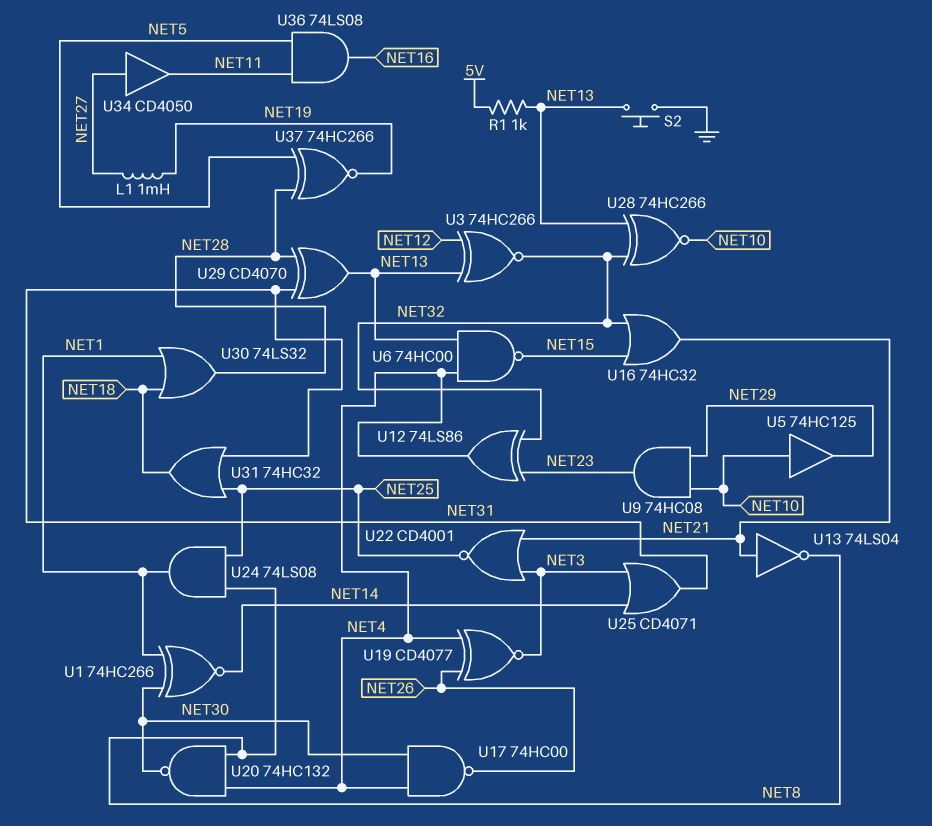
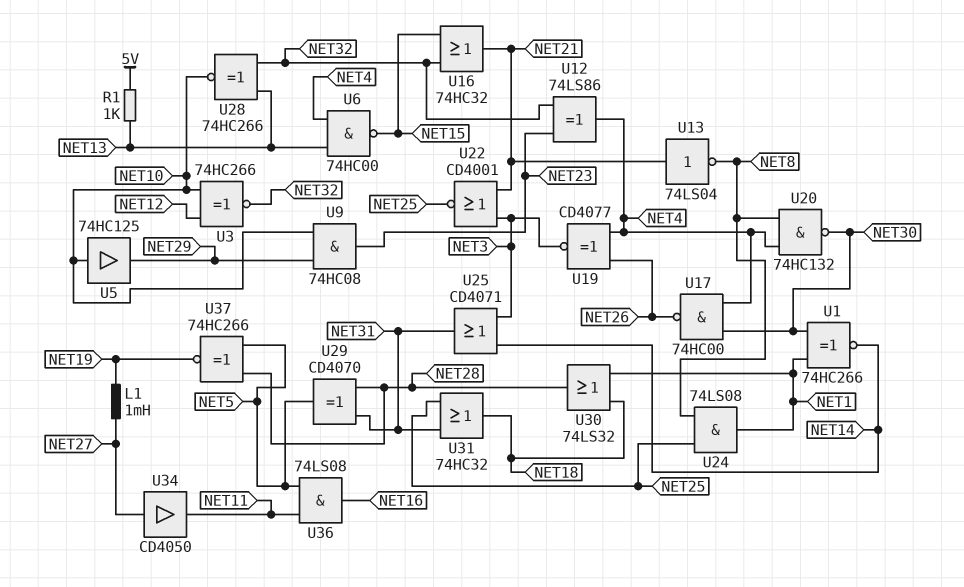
S2: button (GND, NET13) -> none
U3: XNOR 74HC266 (in NET12, in NET13, out NET32) -> XNOR 74HC266 (in NET10, in NET12, out NET32)
U29: XOR CD4070 (in NET28, in NET31, out NET13) -> XOR CD4070 (in NET28, in NET31, out NET5)

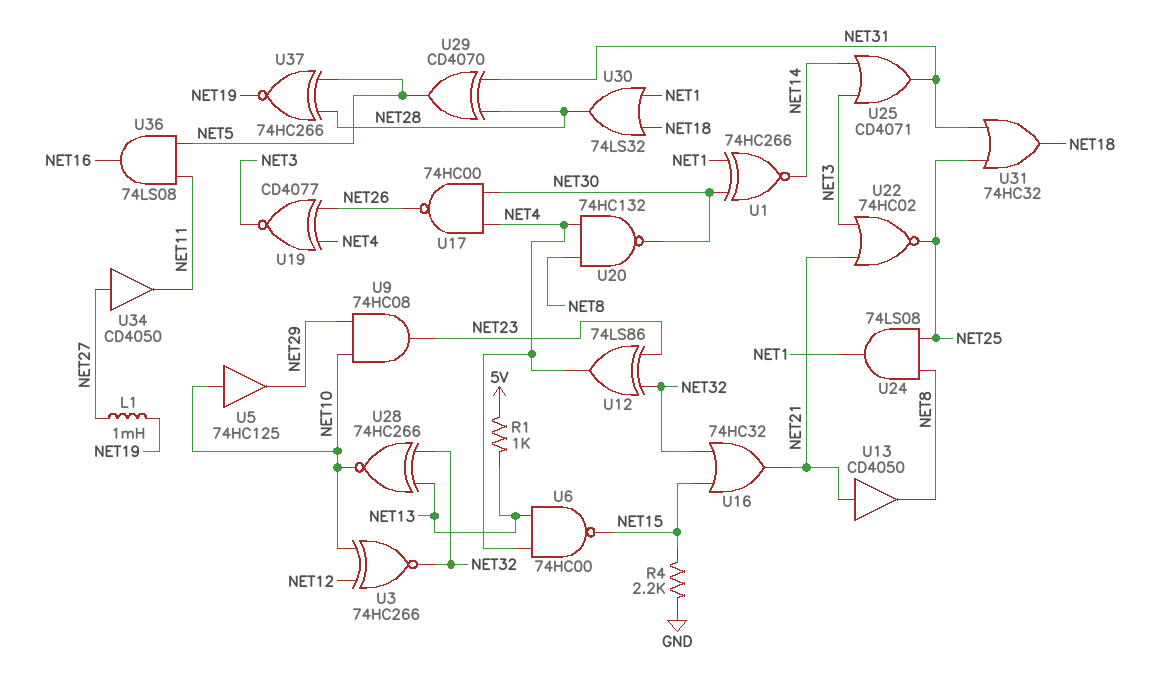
R4: none -> 2.2k (GND, NET15)
U13: NOT 74LS04 (in NET21, out NET8) -> buffer CD4050 (in NET21, out NET8)
U22: NOR CD4001 (in NET3, in NET21, out NET25) -> NOR 74HC02 (in NET3, in NET21, out NET25)

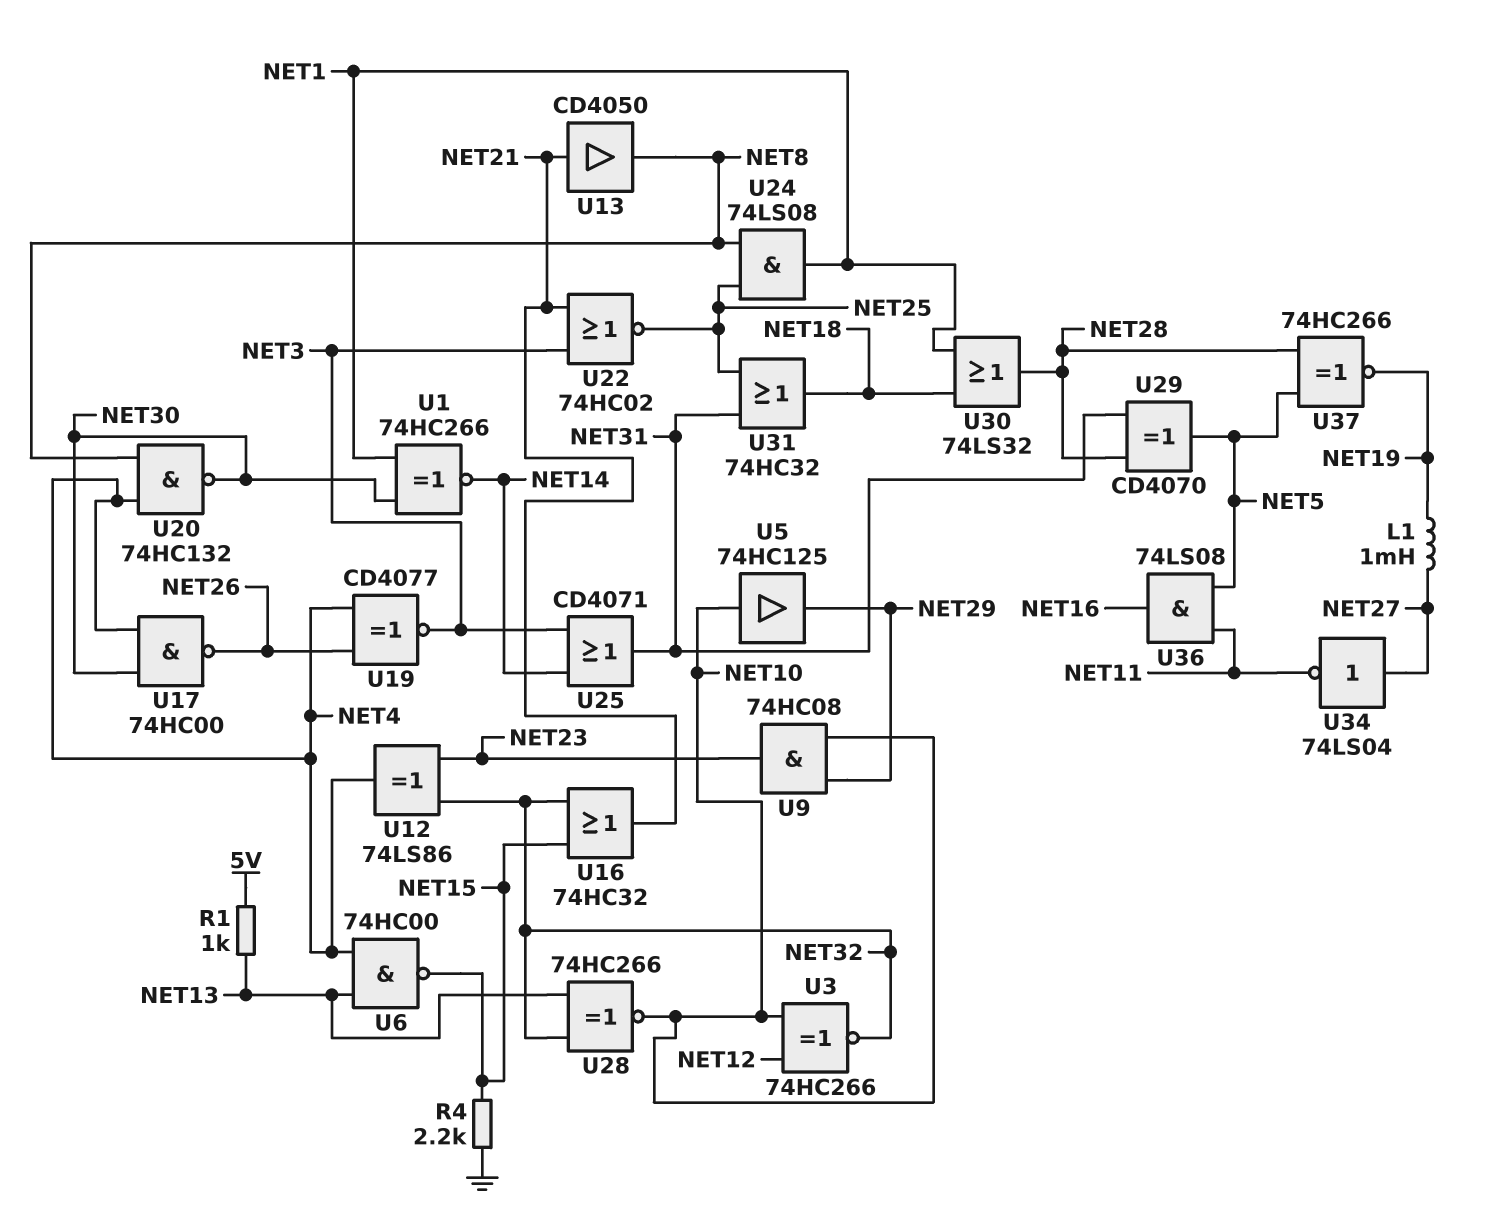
U34: buffer CD4050 (in NET27, out NET11) -> NOT 74LS04 (in NET27, out NET11)

